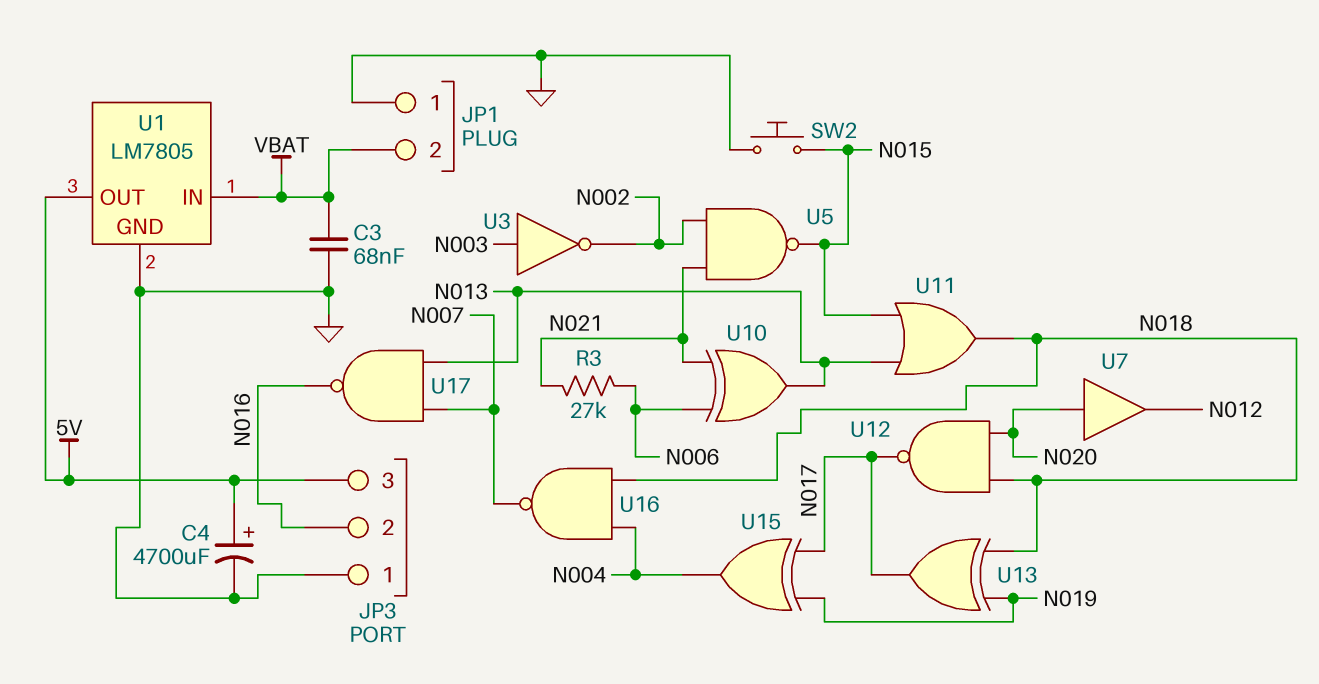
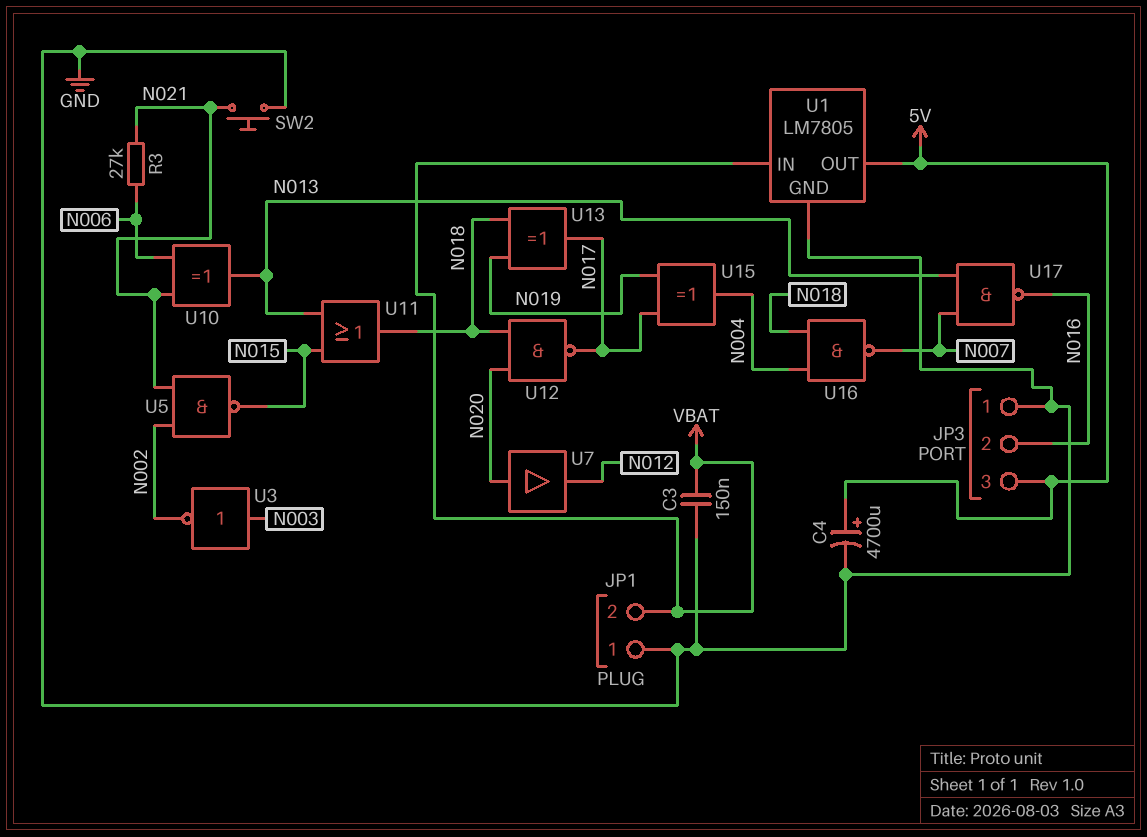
C3: 68nF (GND, VBAT) -> 150nF (GND, VBAT)
SW2: button (GND, N015) -> button (GND, N021)

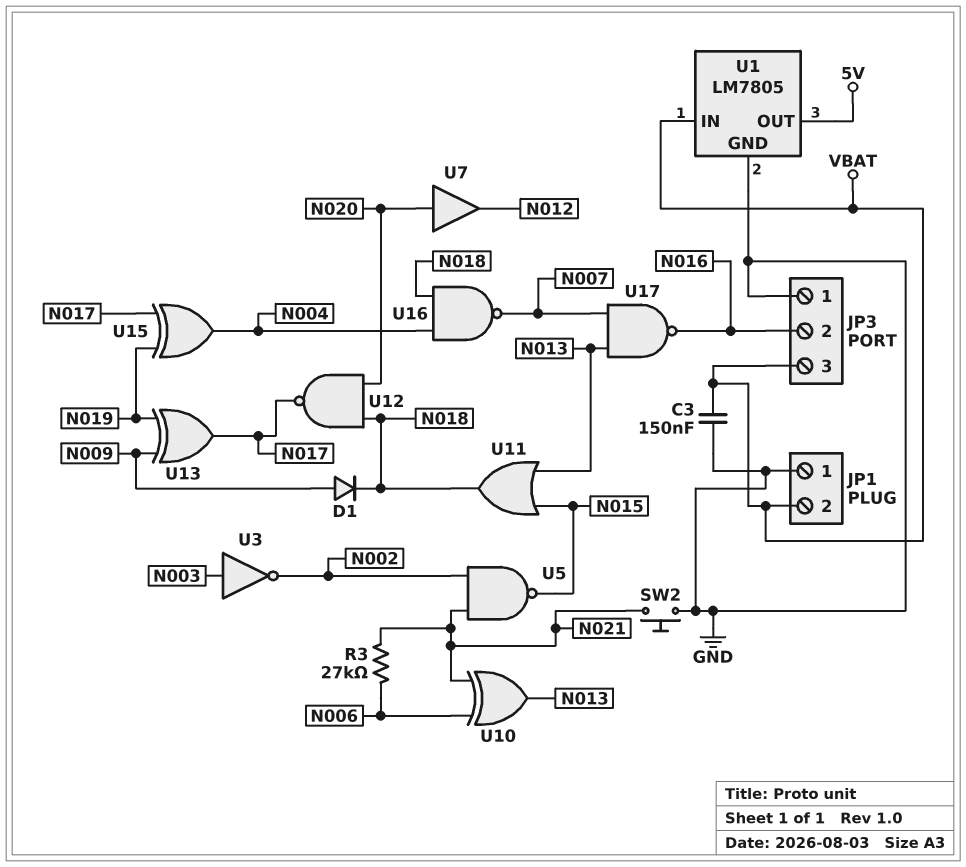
C4: 4700uF (plus 5V, minus GND) -> none
D1: none -> diode (A N009, K N018)
JP3 pin 3: 5V -> VBAT
U13: XOR (in N018, in N019, out N017) -> XOR (in N009, in N019, out N017)

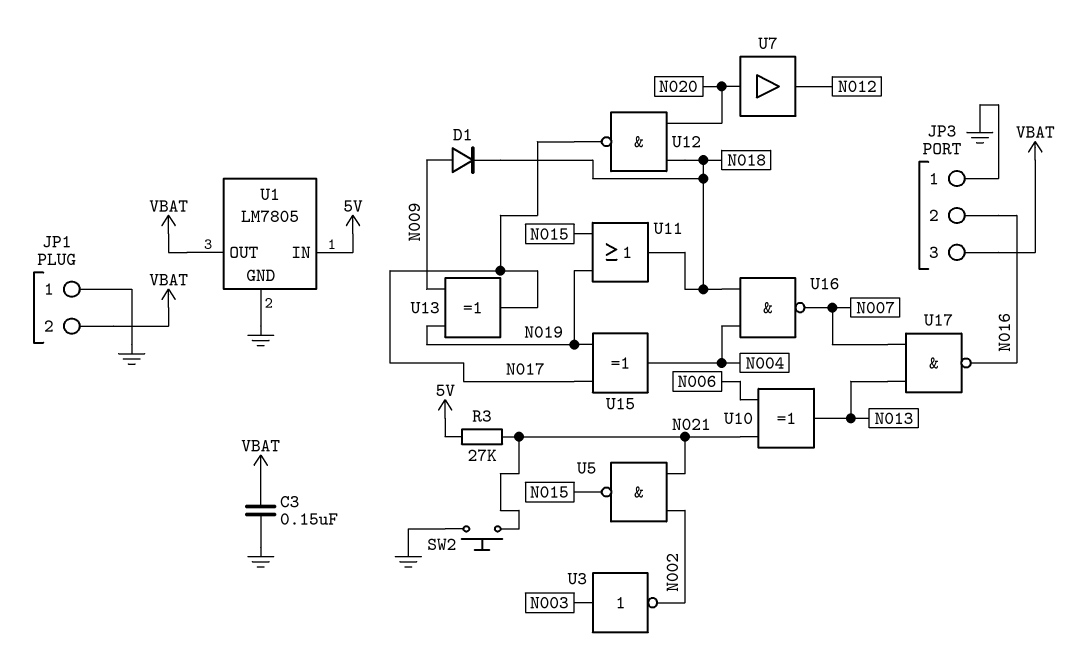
R3: 27k (N006, N021) -> 27k (5V, N021)
U1 pin IN: VBAT -> 5V
U1 pin OUT: 5V -> VBAT
U11: OR (in N013, in N015, out N018) -> OR (in N015, in N019, out N018)

